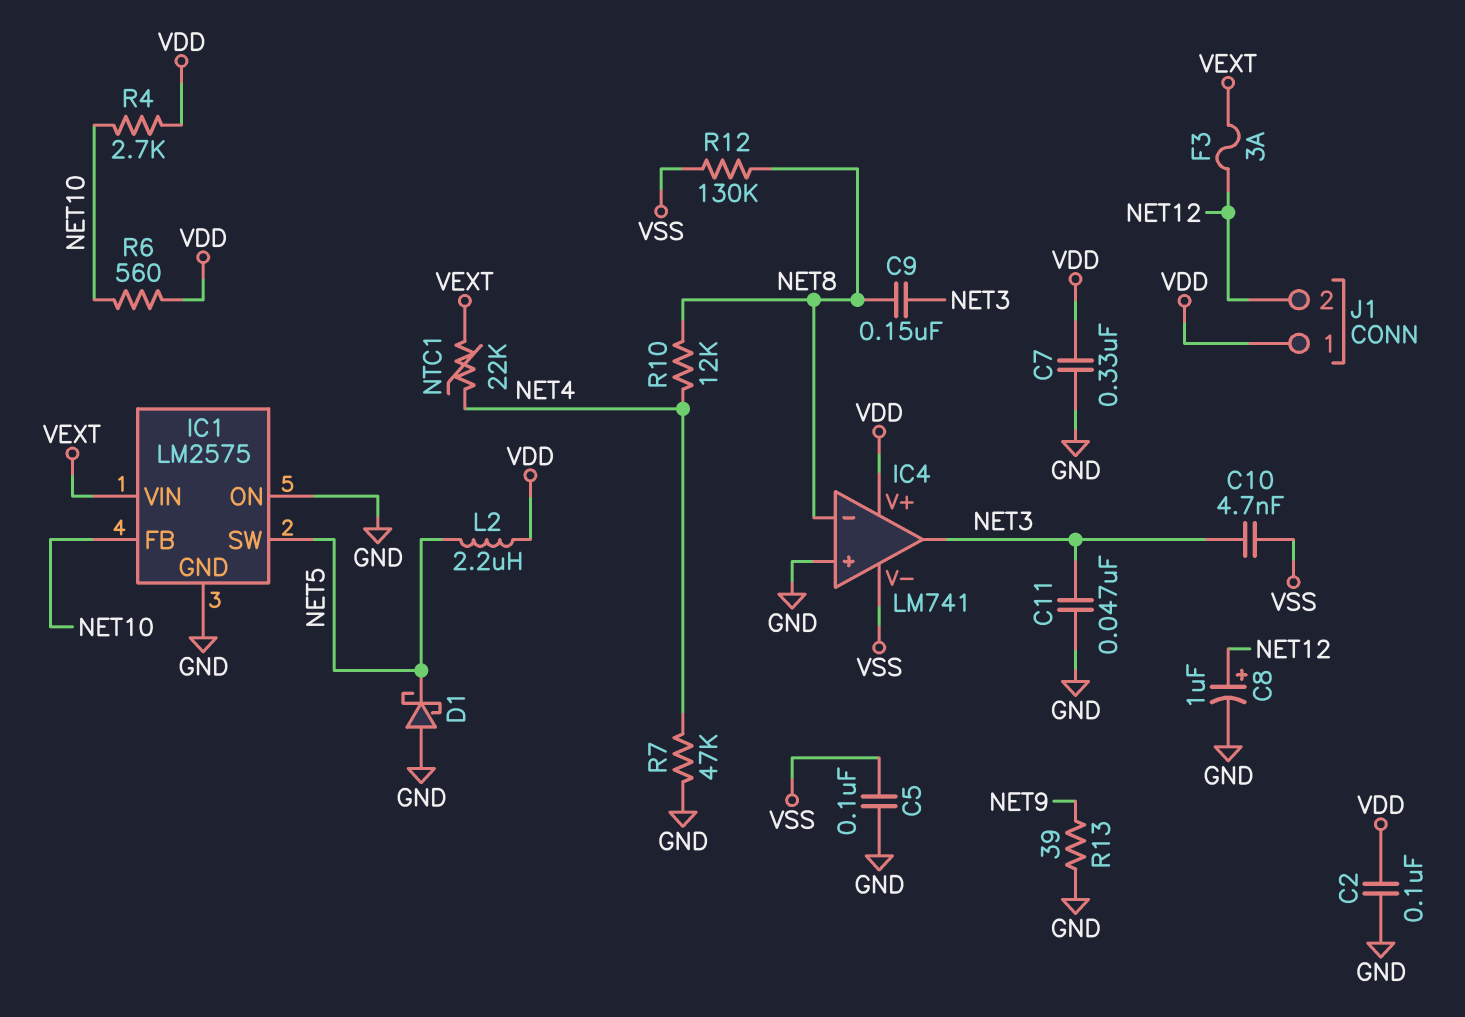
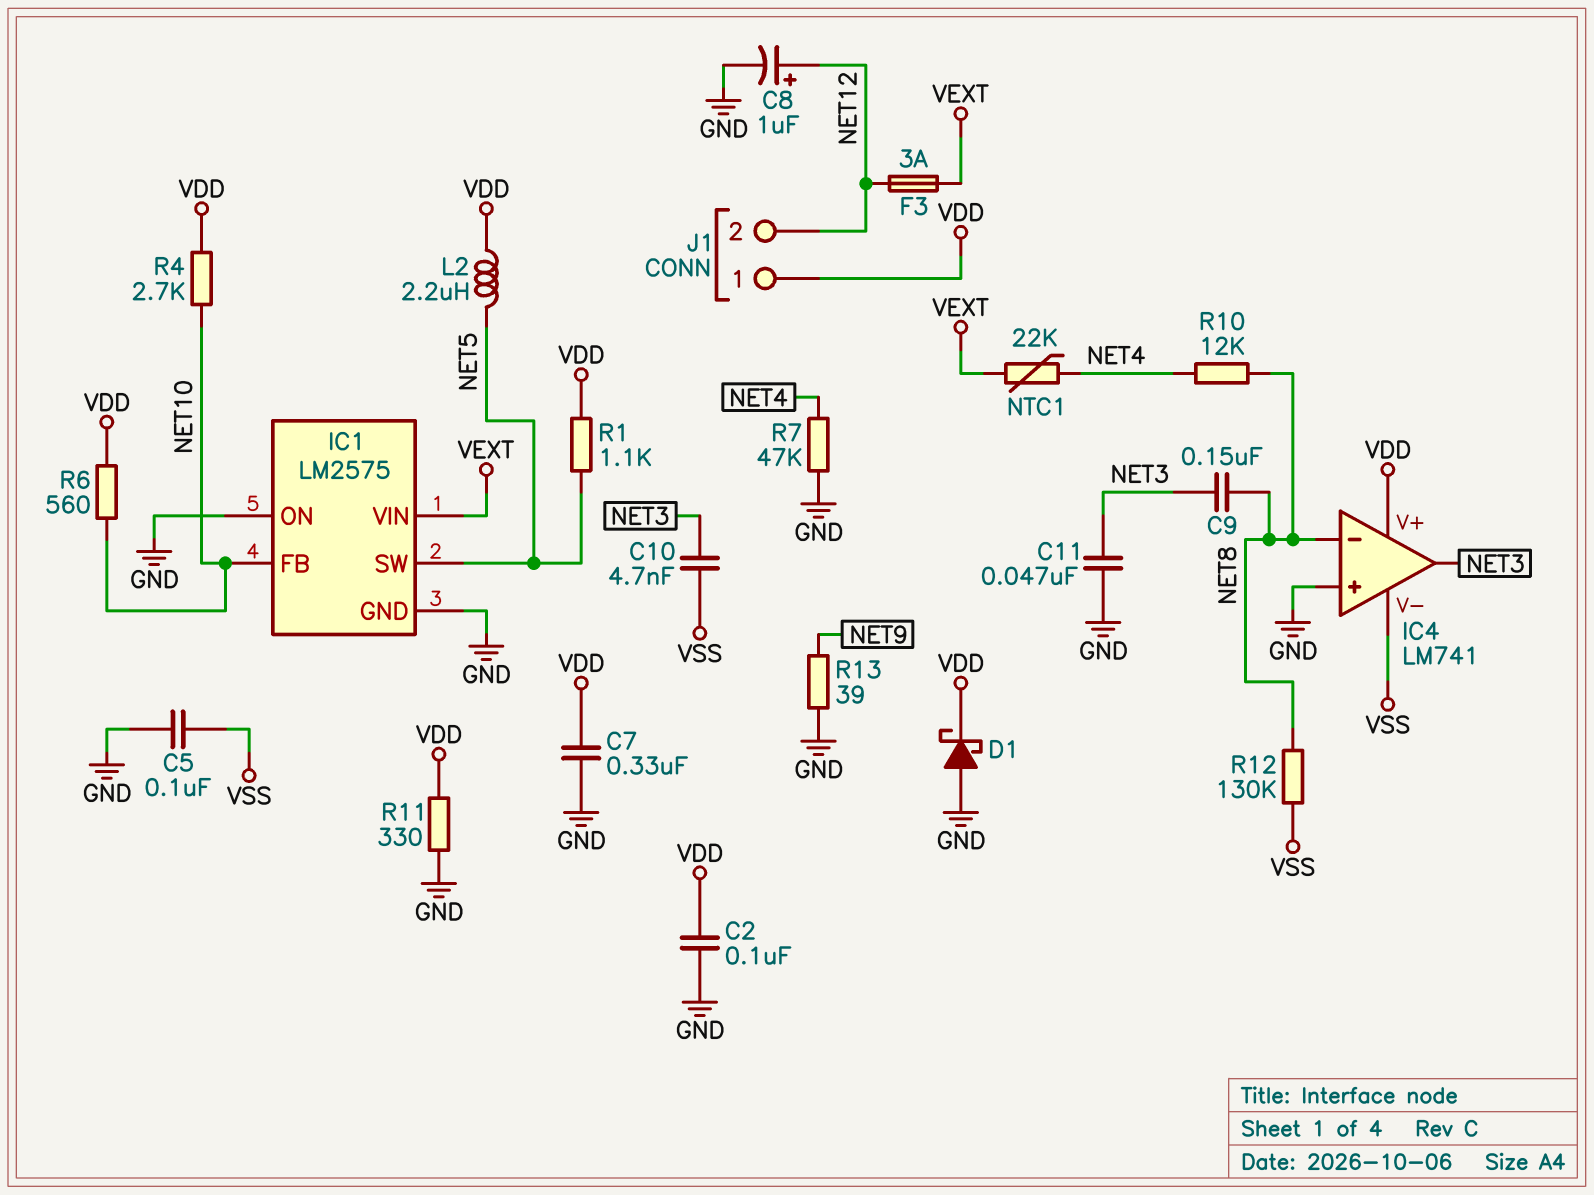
D1: schottky (A GND, K NET5) -> schottky (A GND, K VDD)
R1: none -> 1.1k (NET5, VDD)
R11: none -> 330 (GND, VDD)

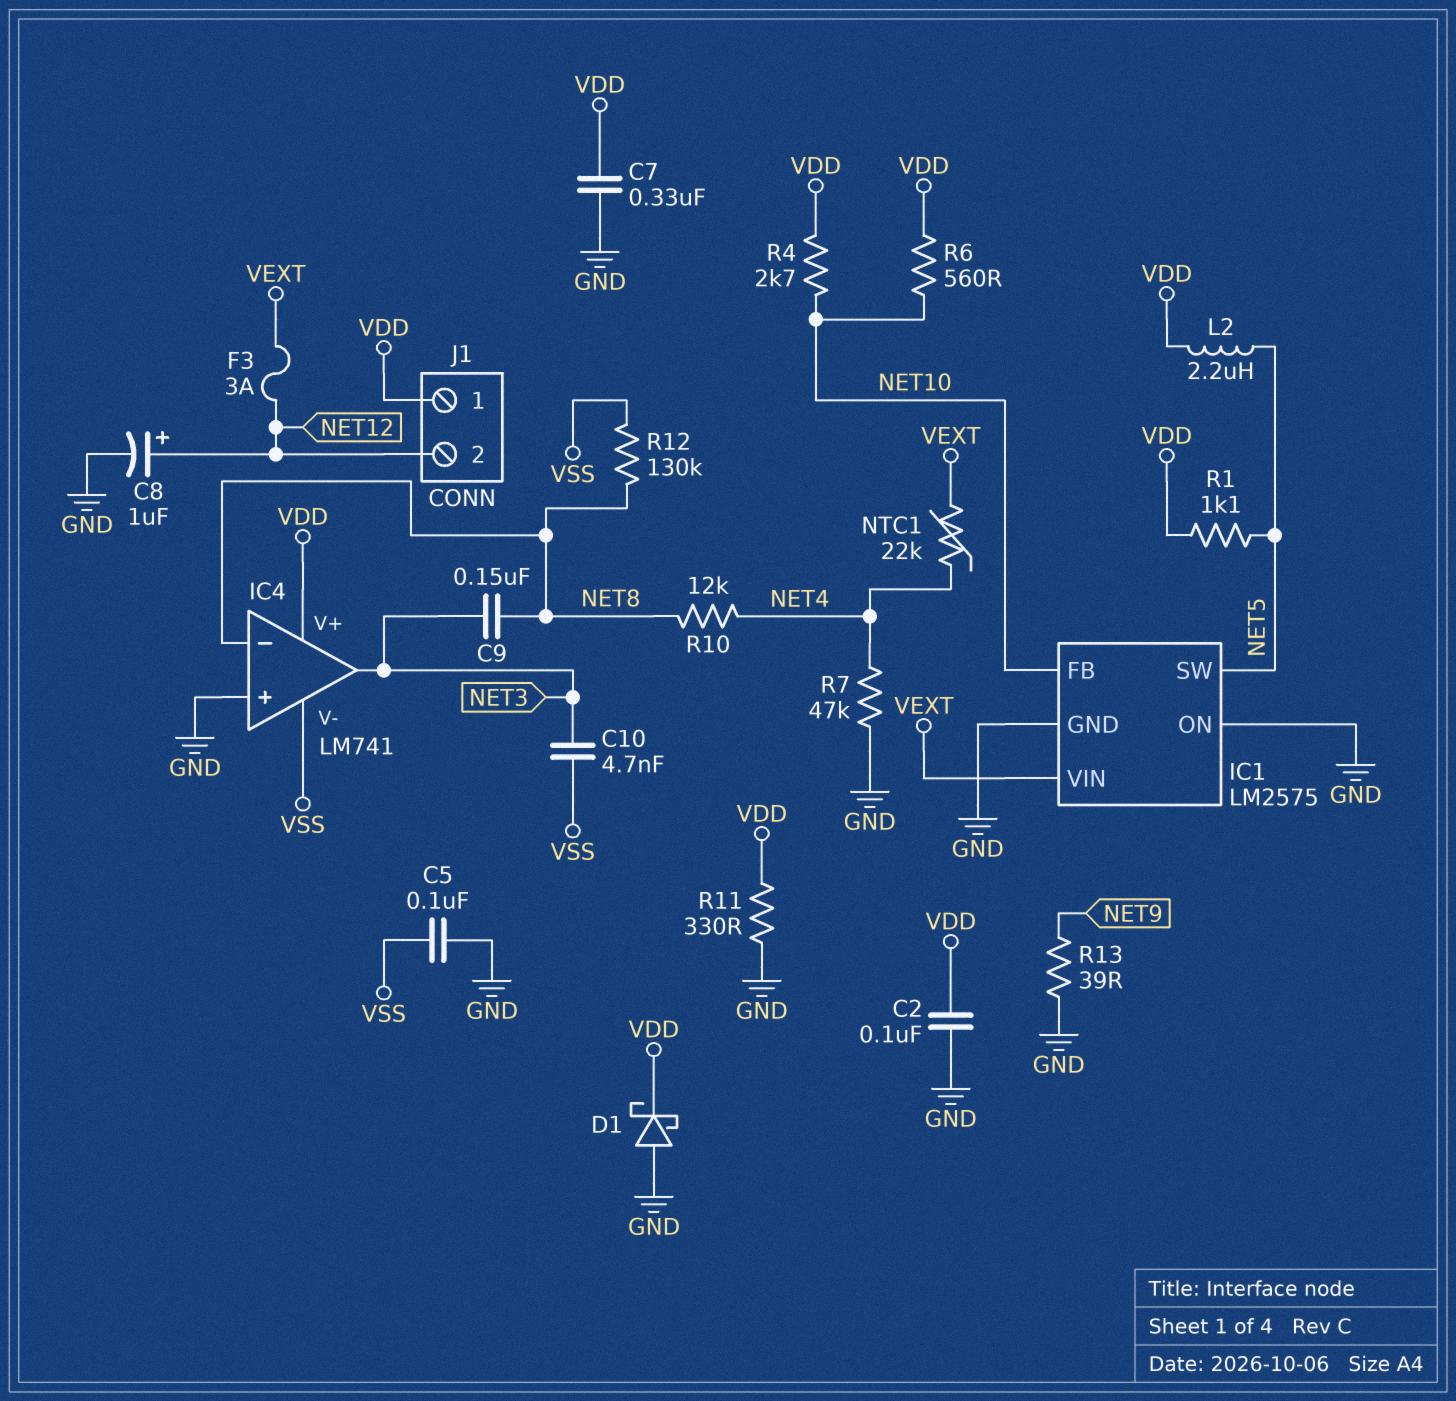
C11: 47nF (GND, NET3) -> none

